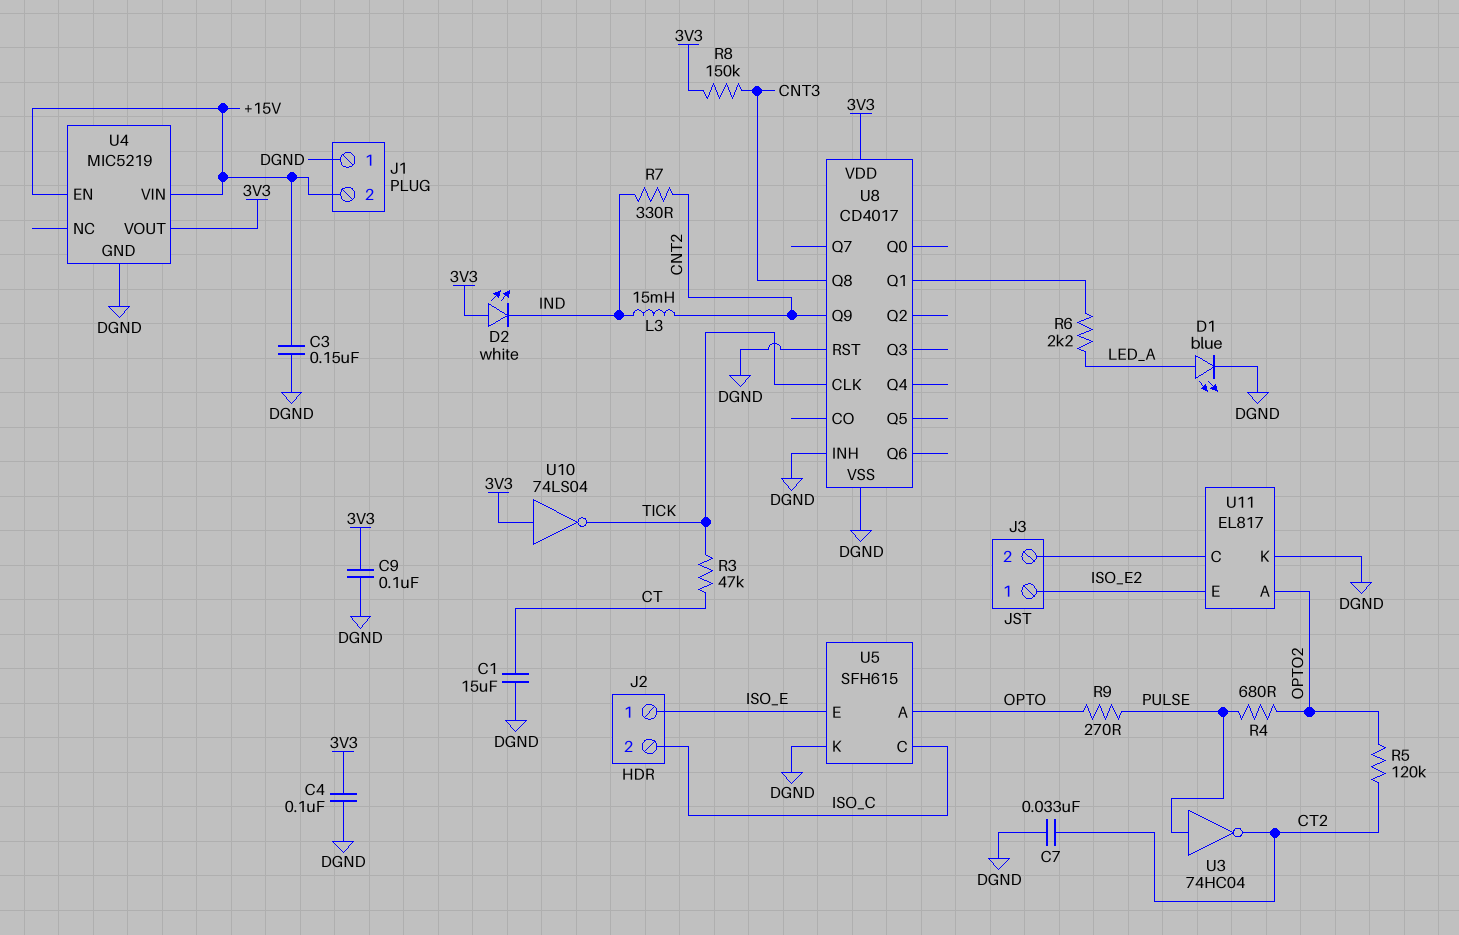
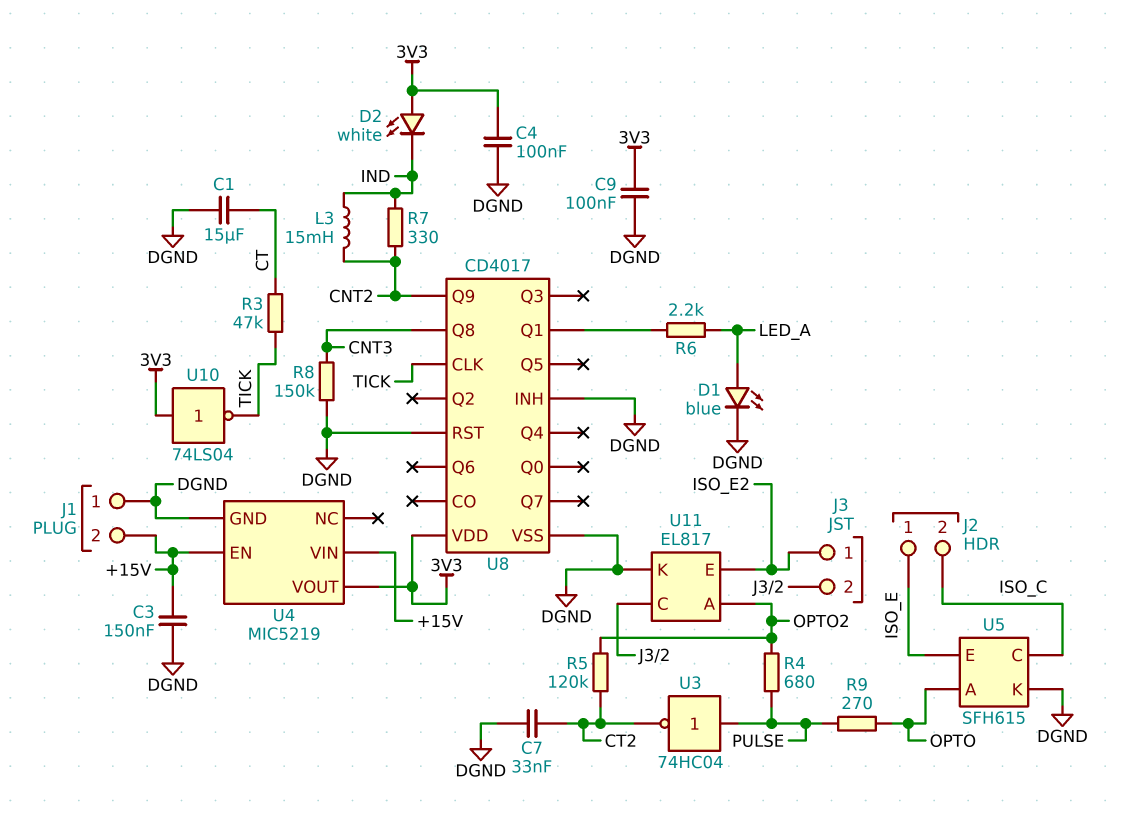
R8: 150k (3V3, CNT3) -> 150k (CNT3, DGND)

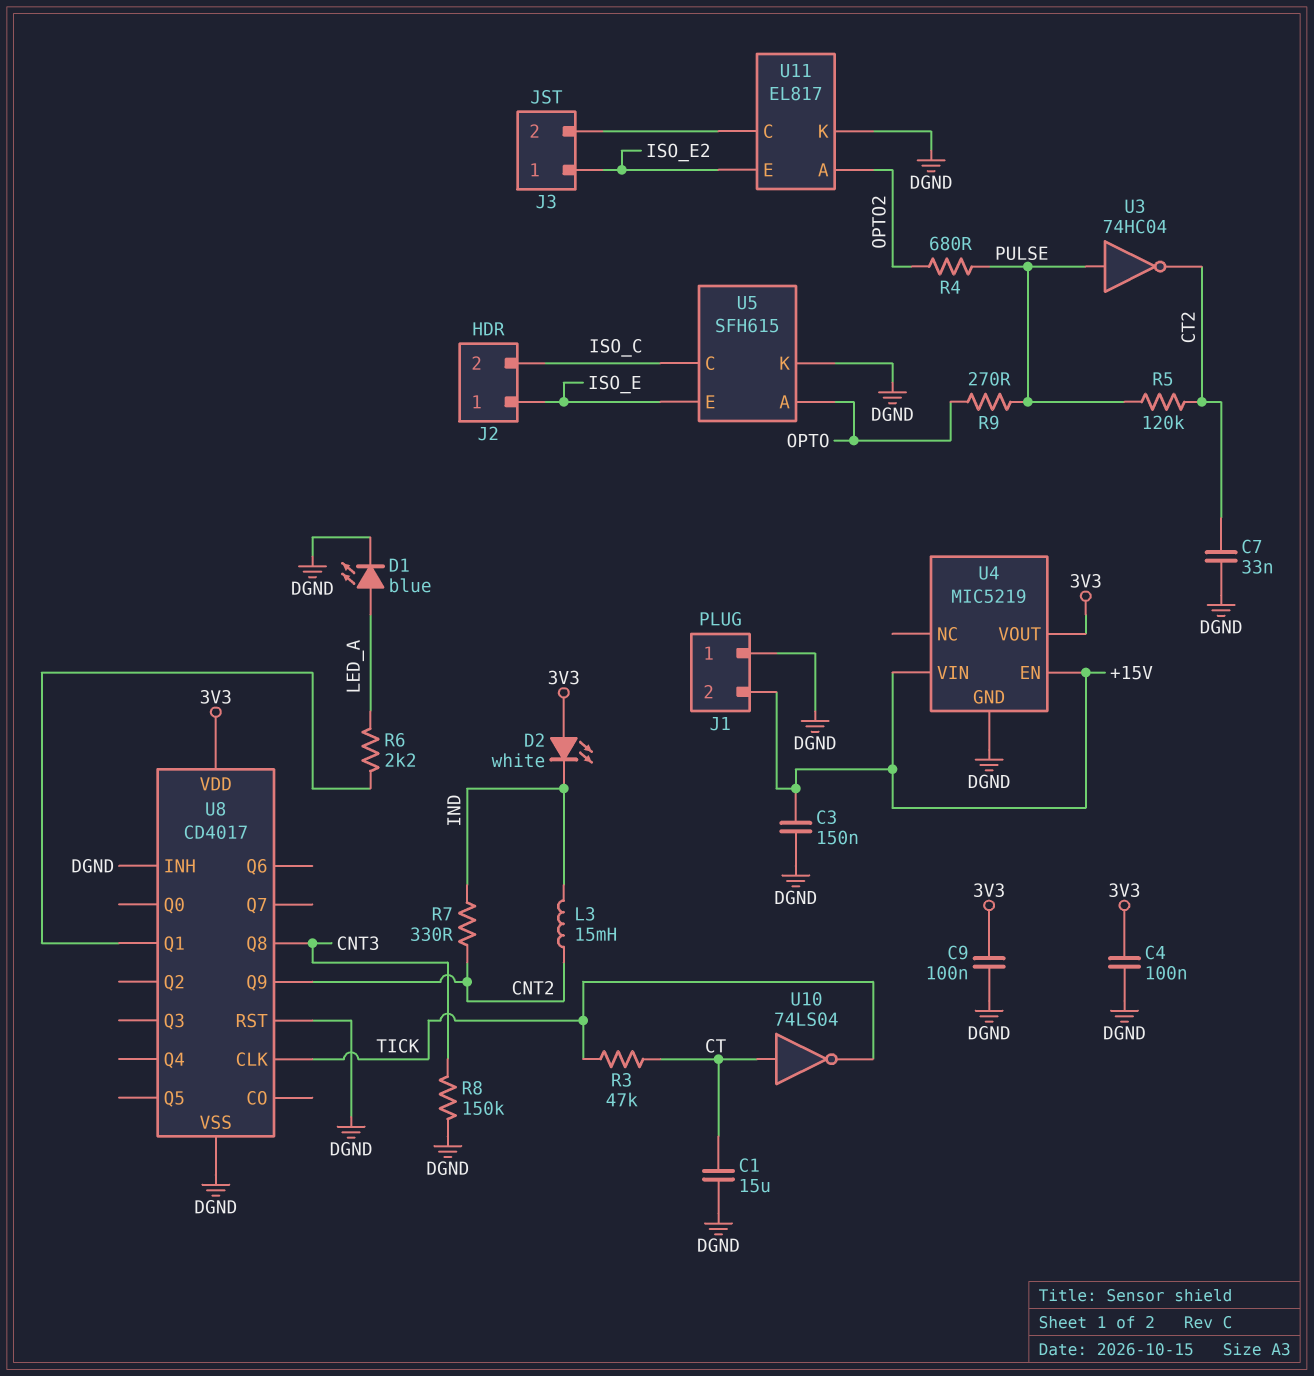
R5: 120k (CT2, OPTO2) -> 120k (CT2, PULSE)
U10: NOT 74LS04 (in 3V3, out TICK) -> NOT 74LS04 (in CT, out TICK)

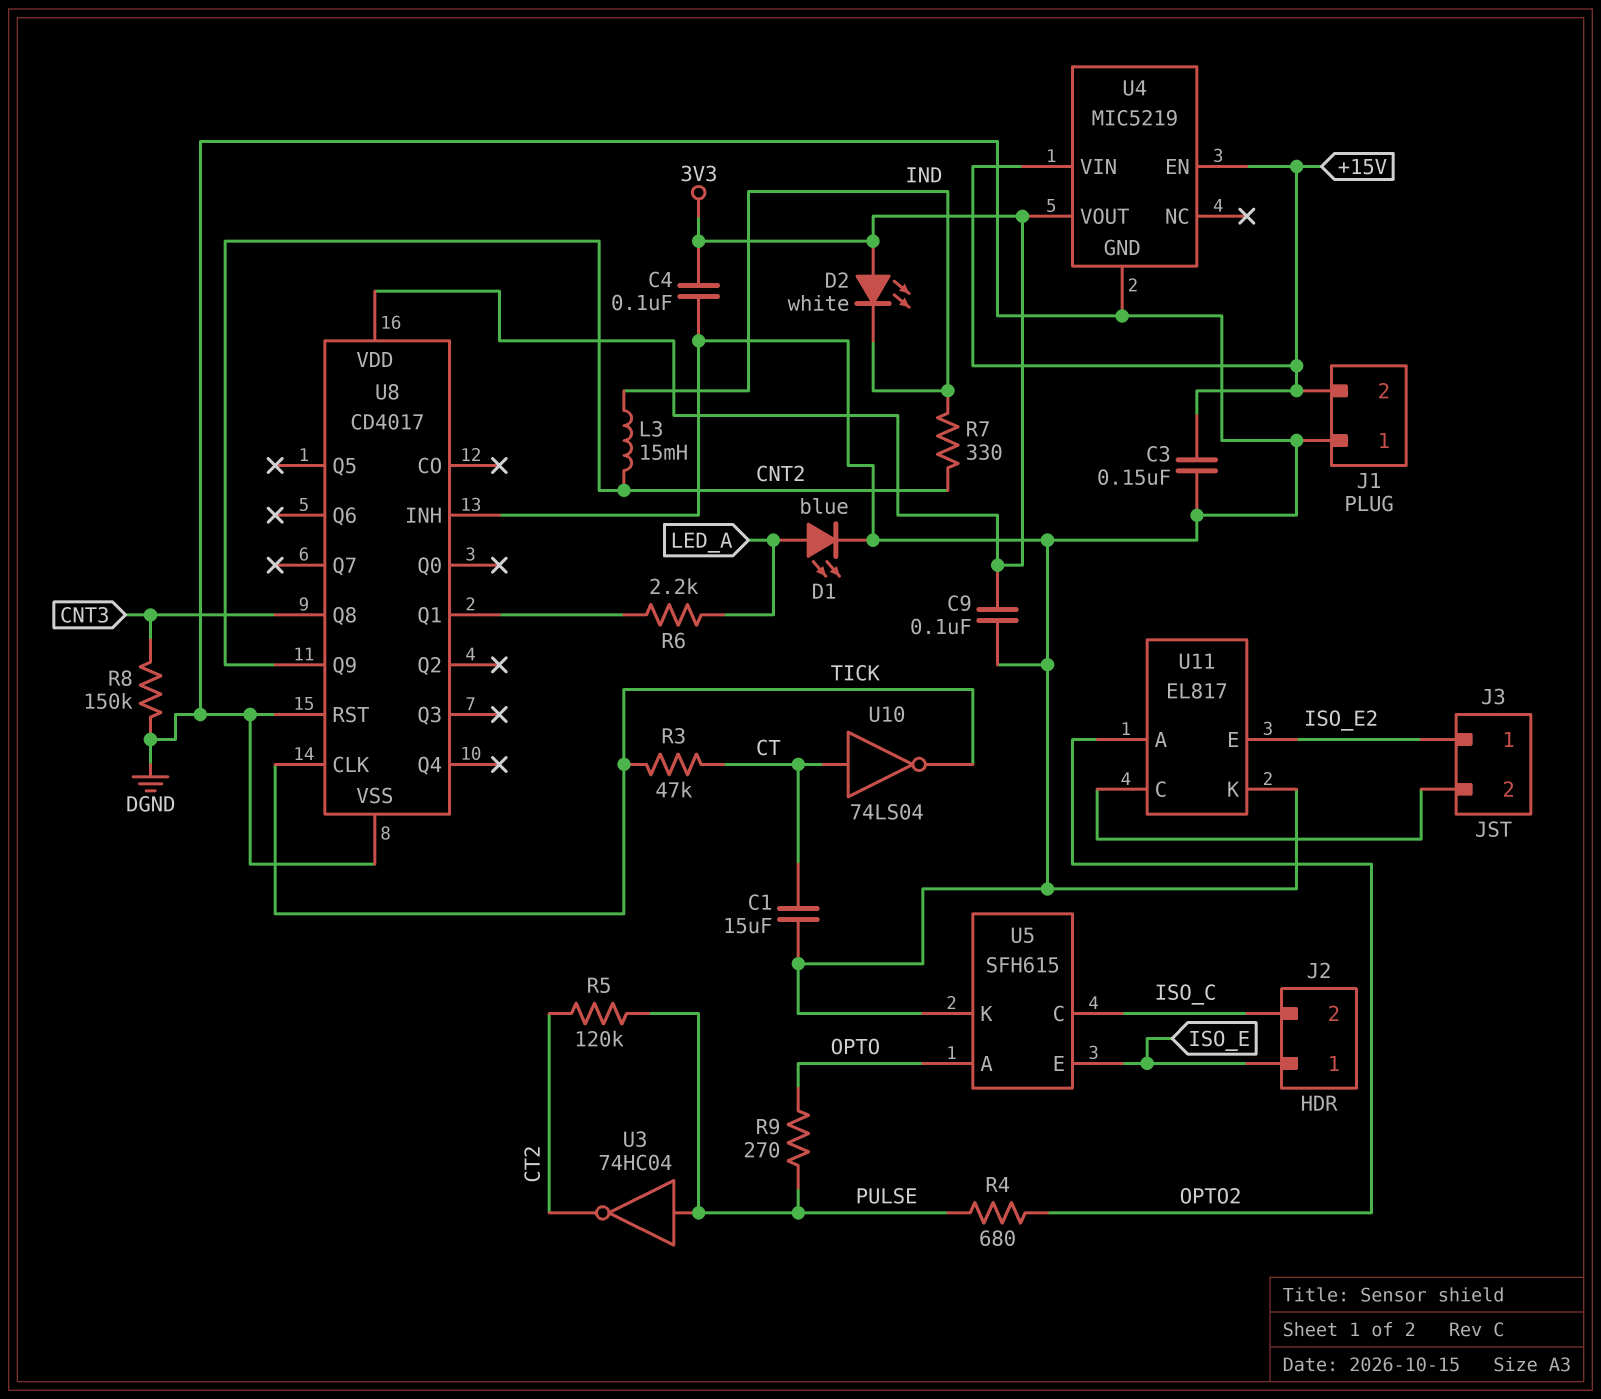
C7: 33nF (CT2, DGND) -> none

